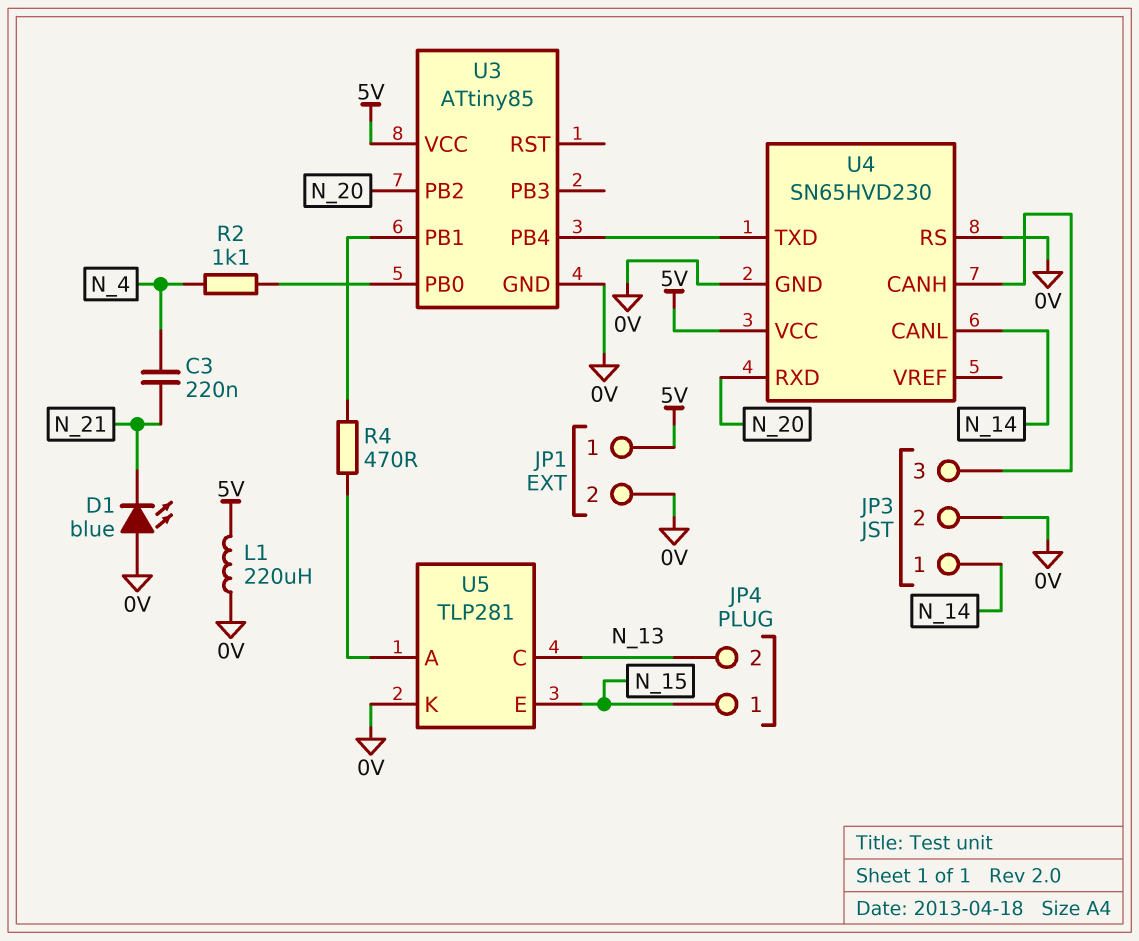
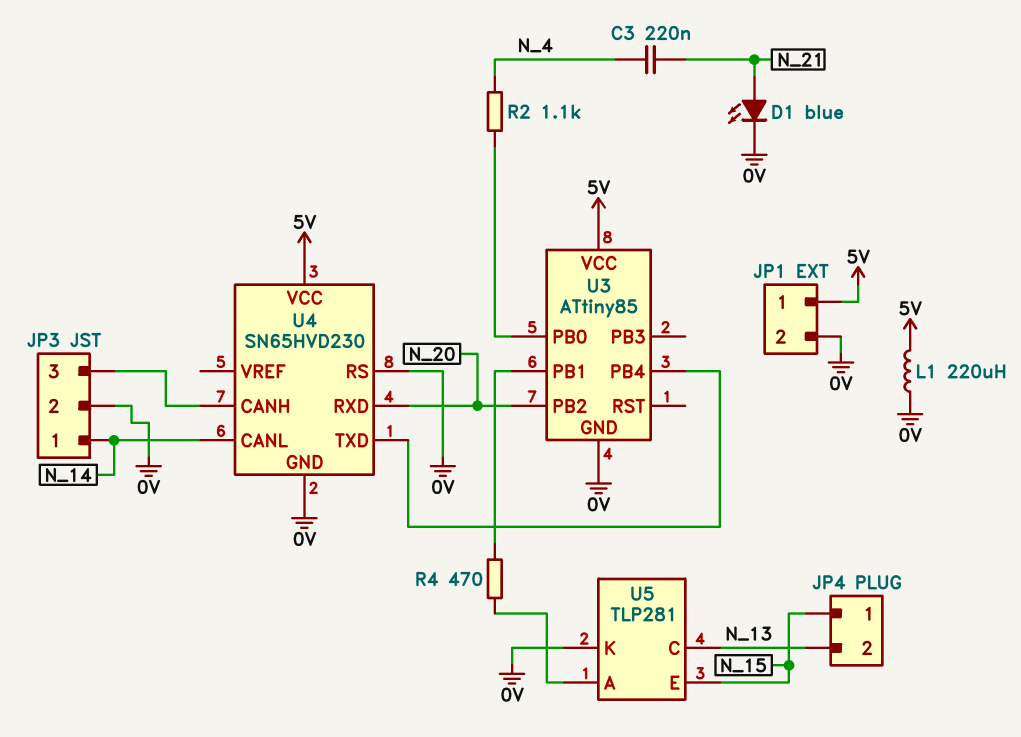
D1: LED blue (A 0V, K N_21) -> LED blue (A N_21, K 0V)

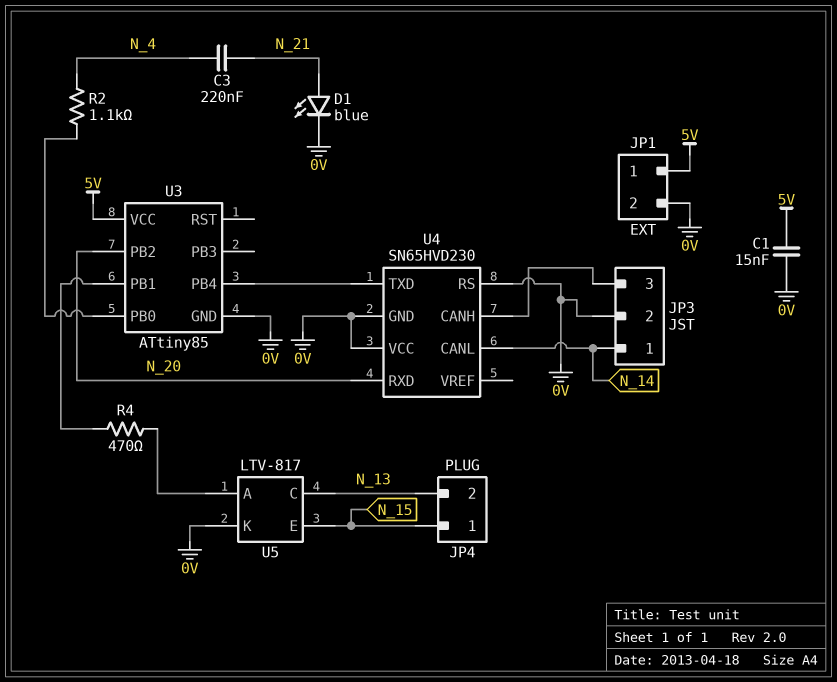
C1: none -> 15nF (0V, 5V)
L1: 220uH (0V, 5V) -> none
U4 pin VCC: 5V -> 0V
U5: TLP281 -> LTV-817

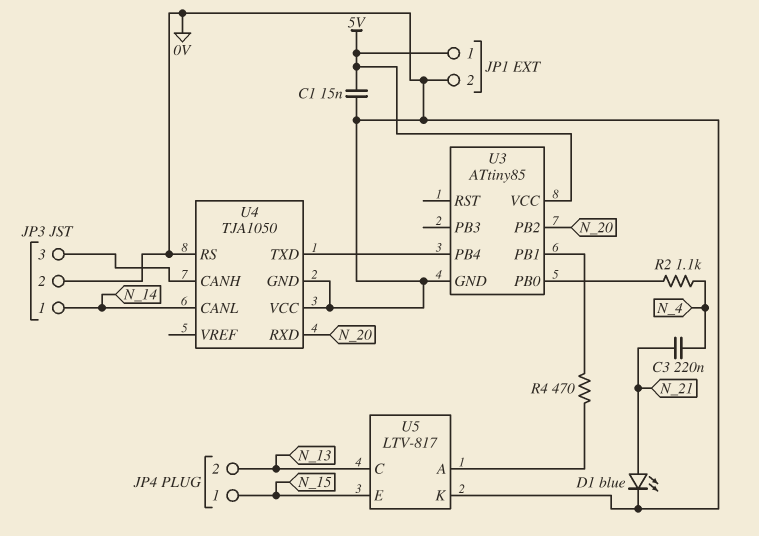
U4: SN65HVD230 -> TJA1050

